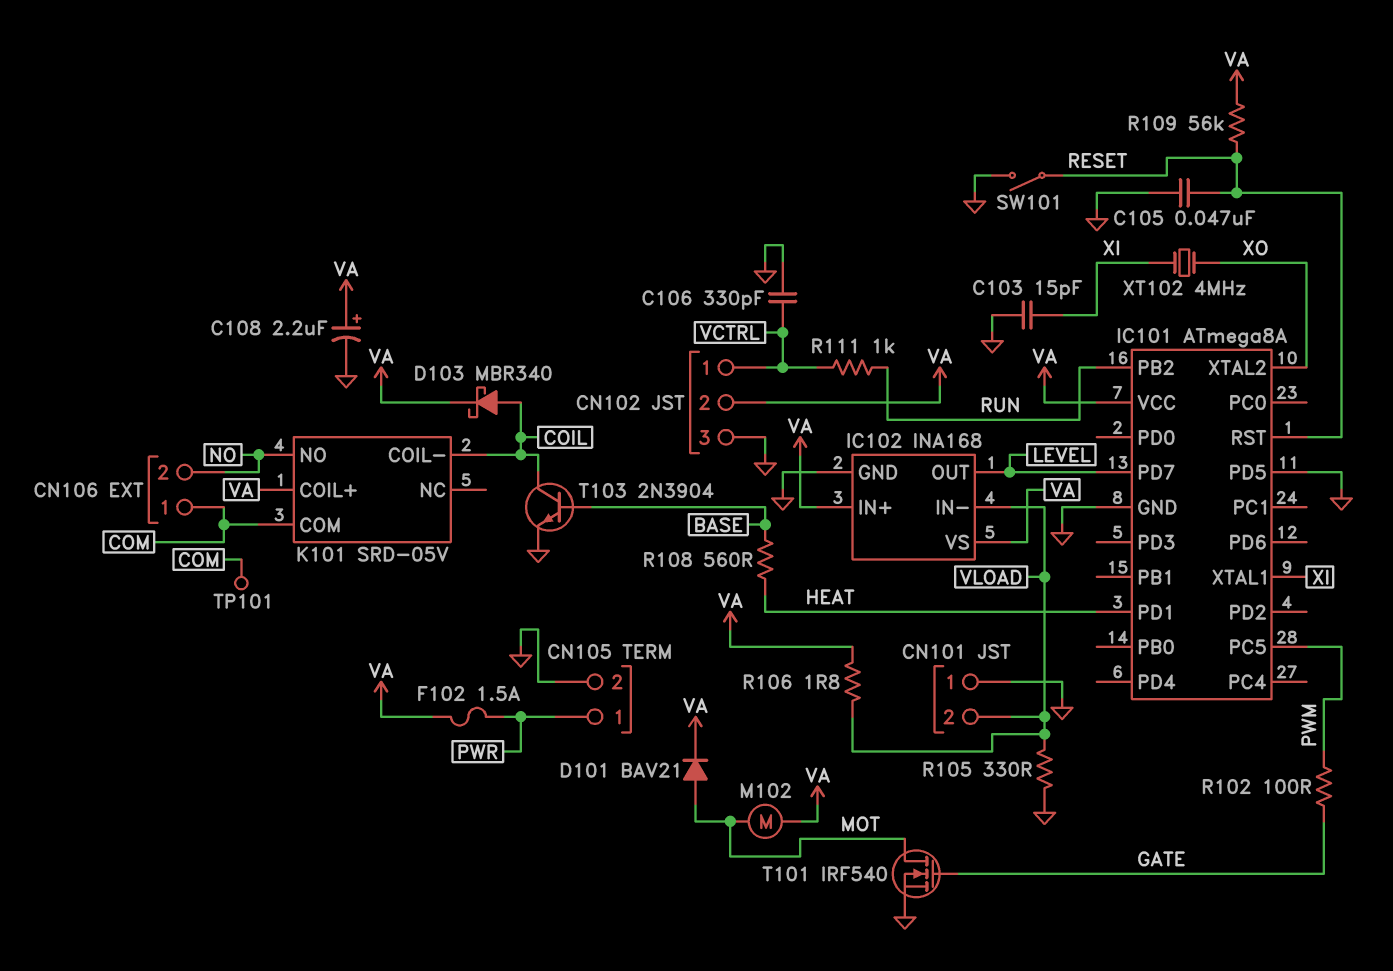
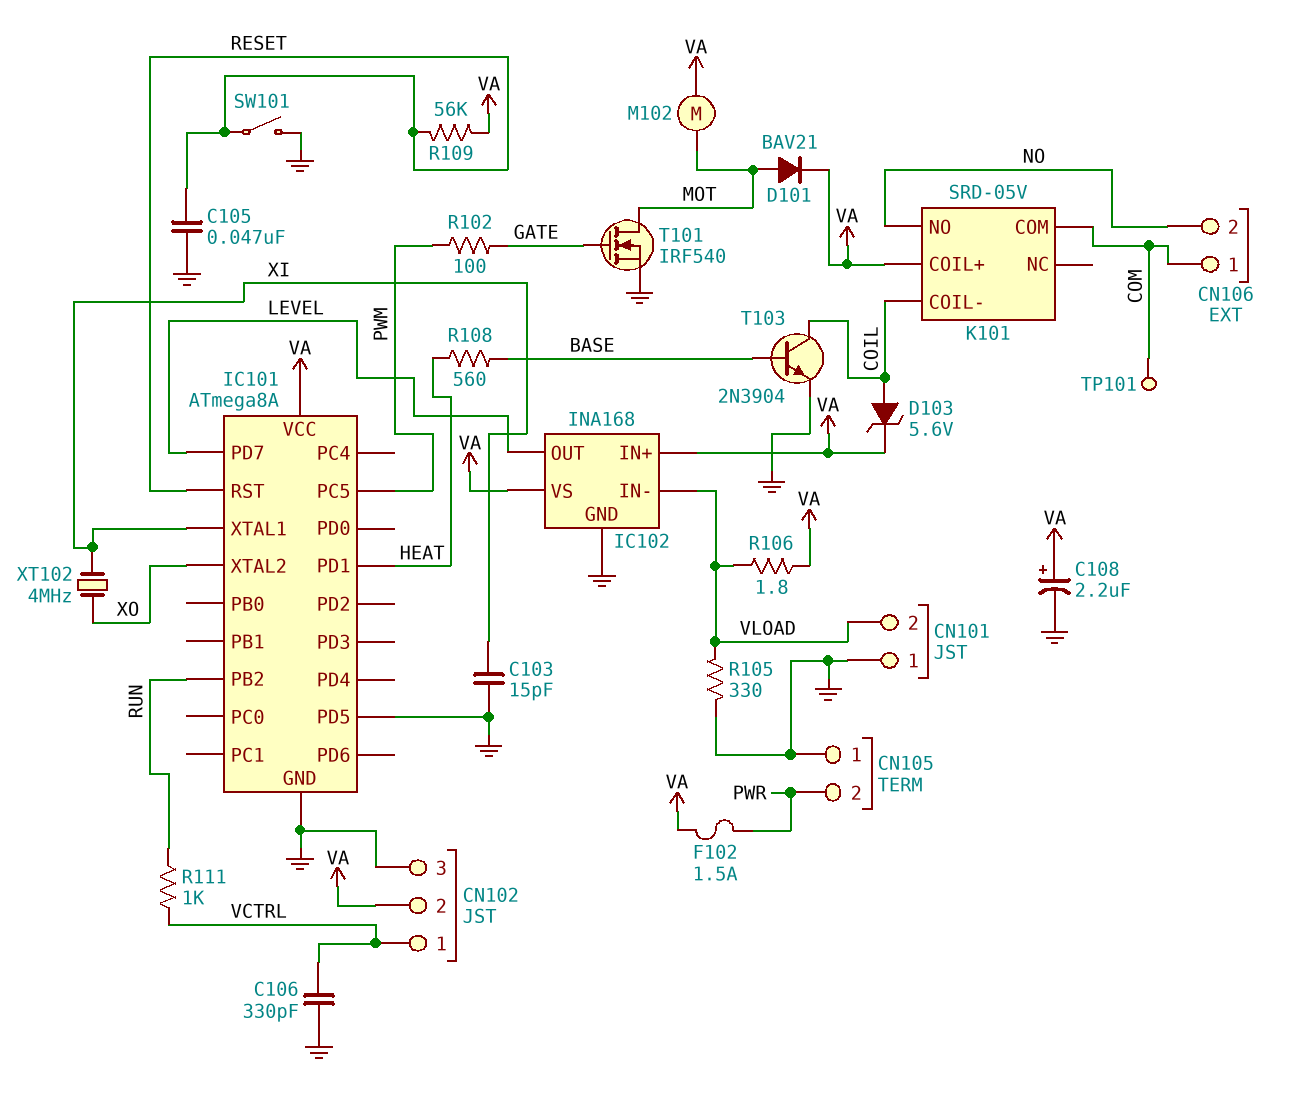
CN105 pin 1: PWR -> GND
CN105 pin 2: GND -> PWR
D103: schottky MBR340 (A COIL, K VA) -> zener 5.6V (A COIL, K VA)

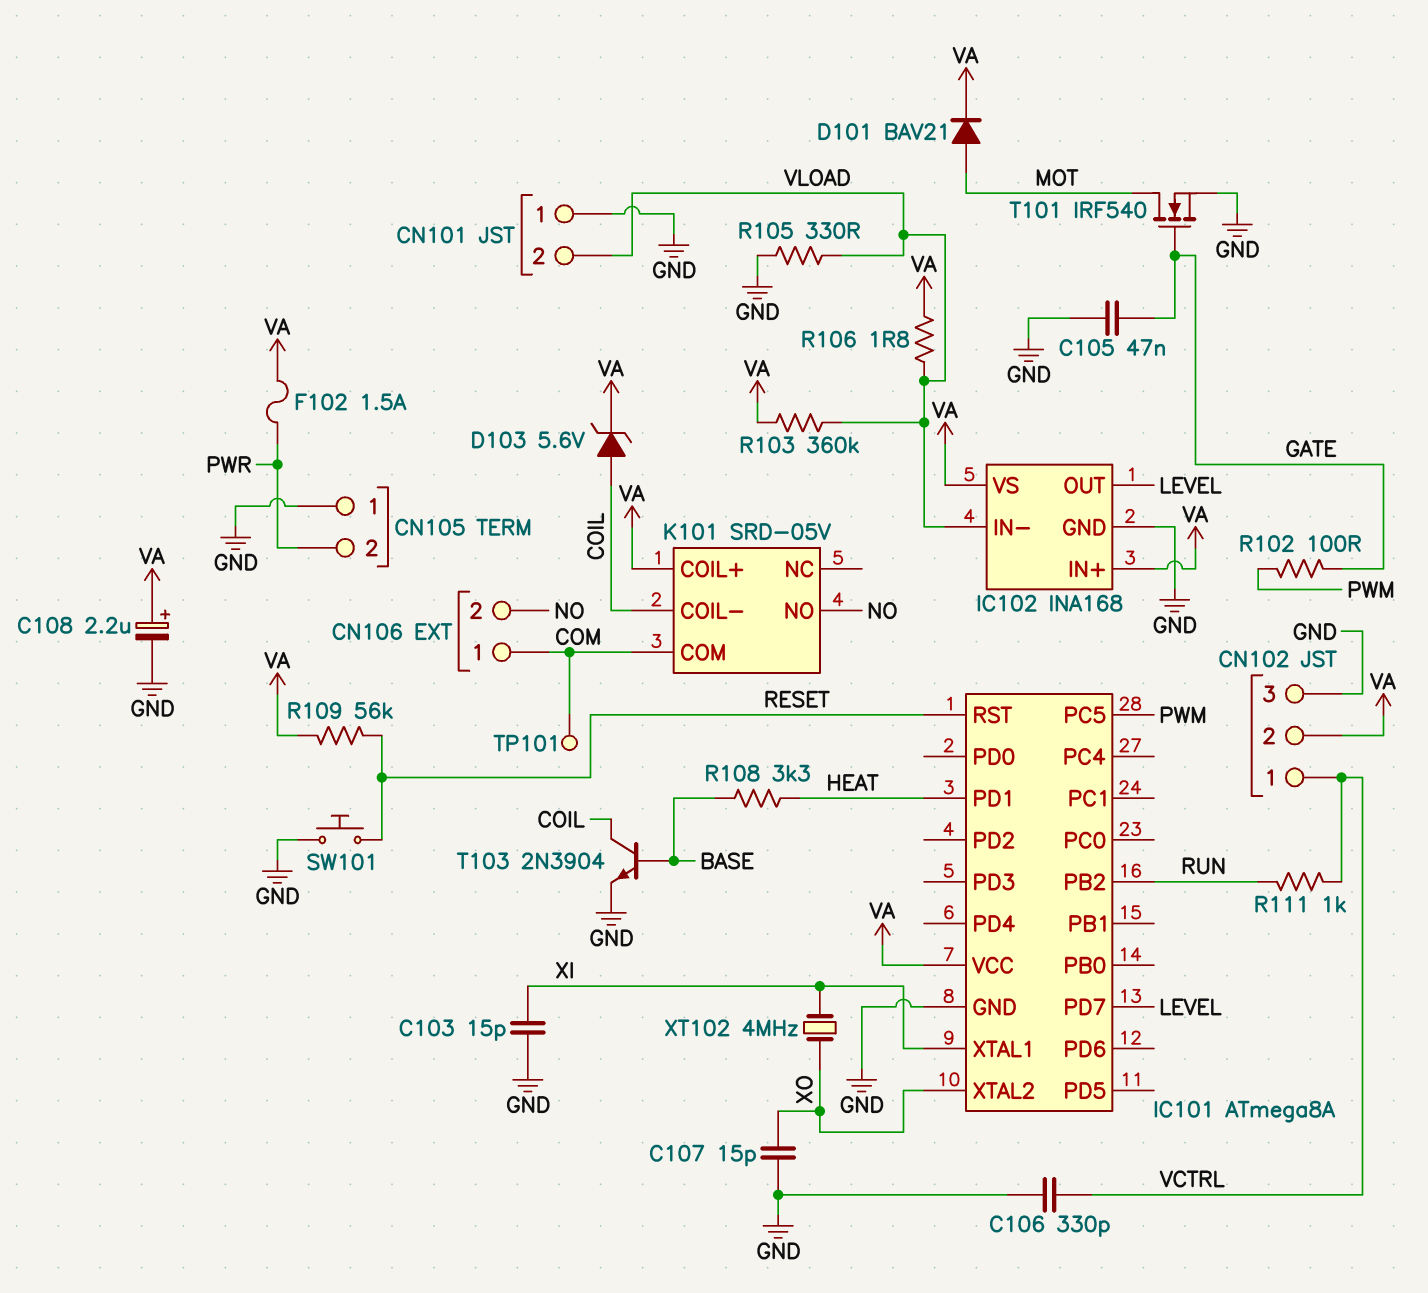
C105: 47nF (GND, RESET) -> 47nF (GATE, GND)
C107: none -> 15pF (GND, XO)
IC101 pin PD5: GND -> none
M102: motor (MOT, VA) -> none
R103: none -> 360k (VA, VLOAD)
R108: 560 (BASE, HEAT) -> 3.3k (BASE, HEAT)
SW101: switch (GND, RESET) -> button (GND, RESET)

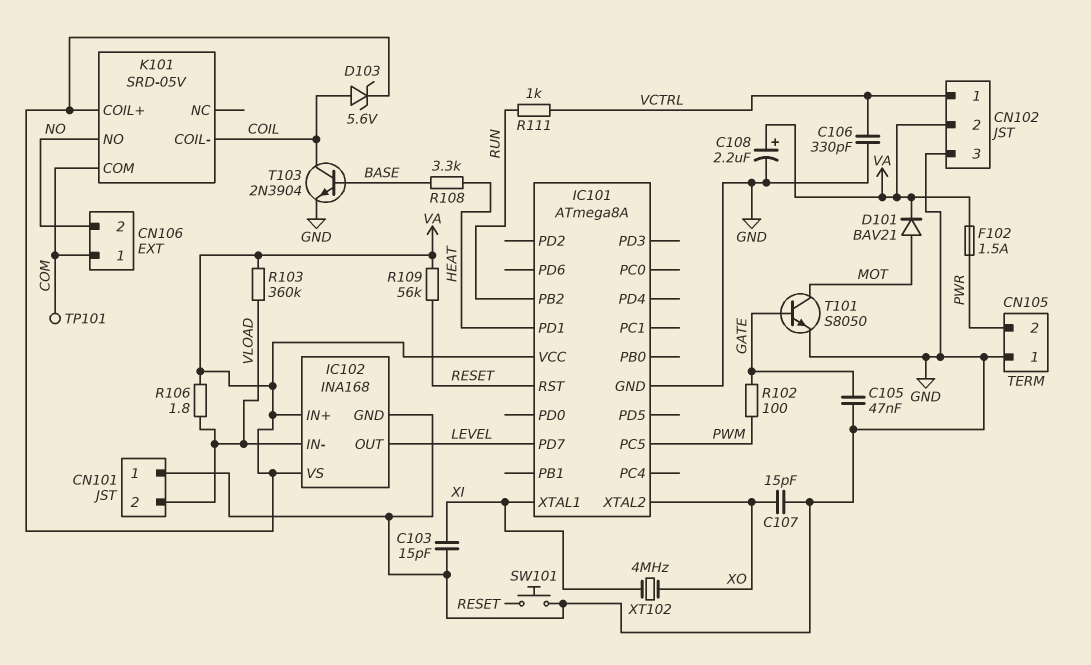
R105: 330 (GND, VLOAD) -> none
T101: NMOS IRF540 (G GATE, D MOT, S GND) -> NPN S8050 (B GATE, C MOT, E GND)

